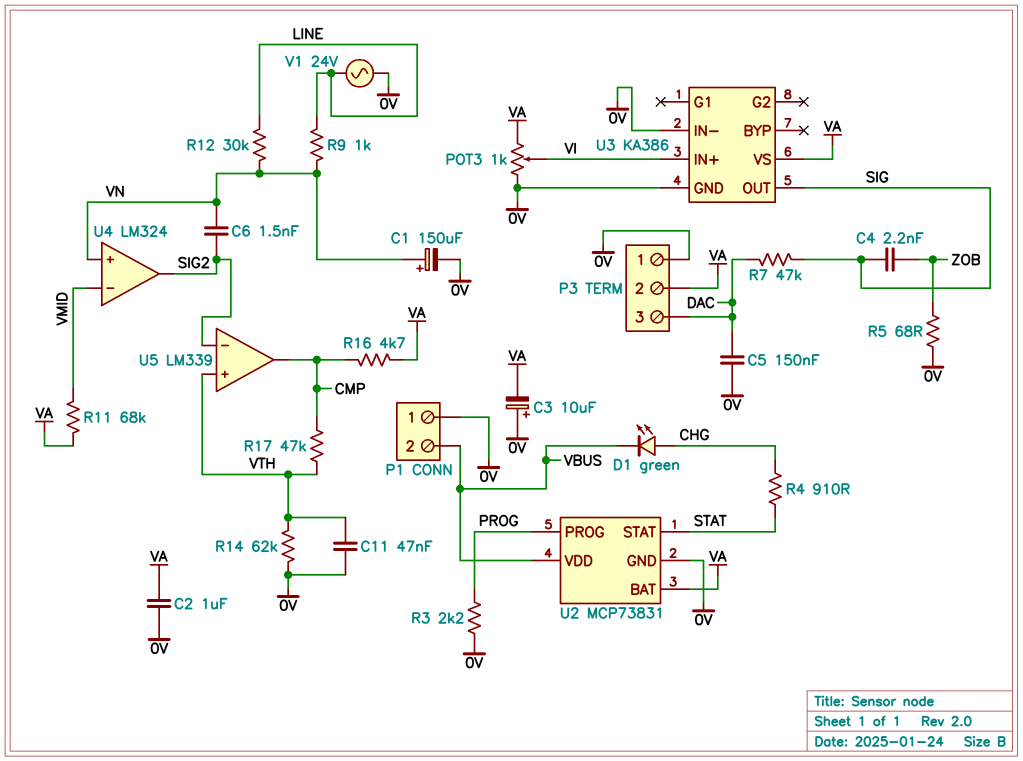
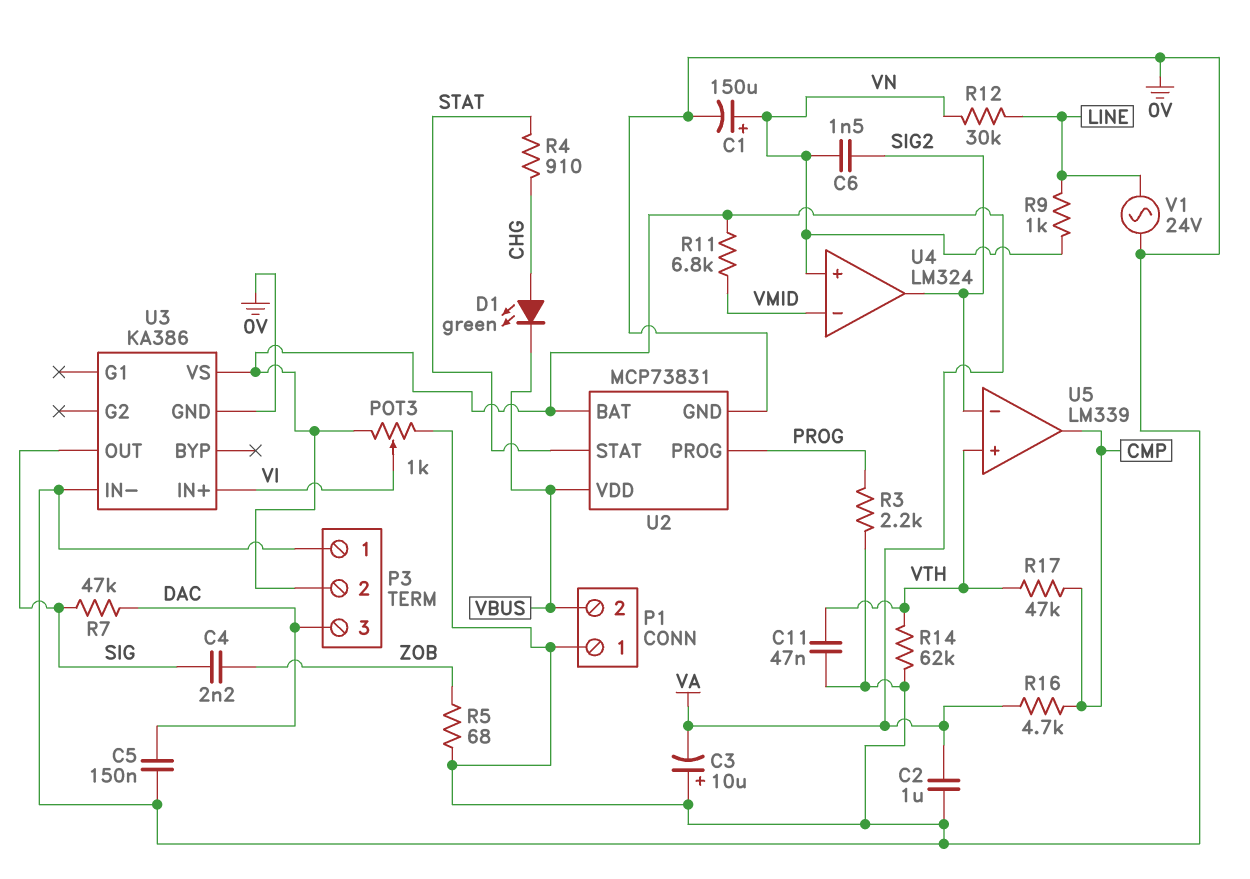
R11: 68k (VA, VMID) -> 6.8k (VA, VMID)

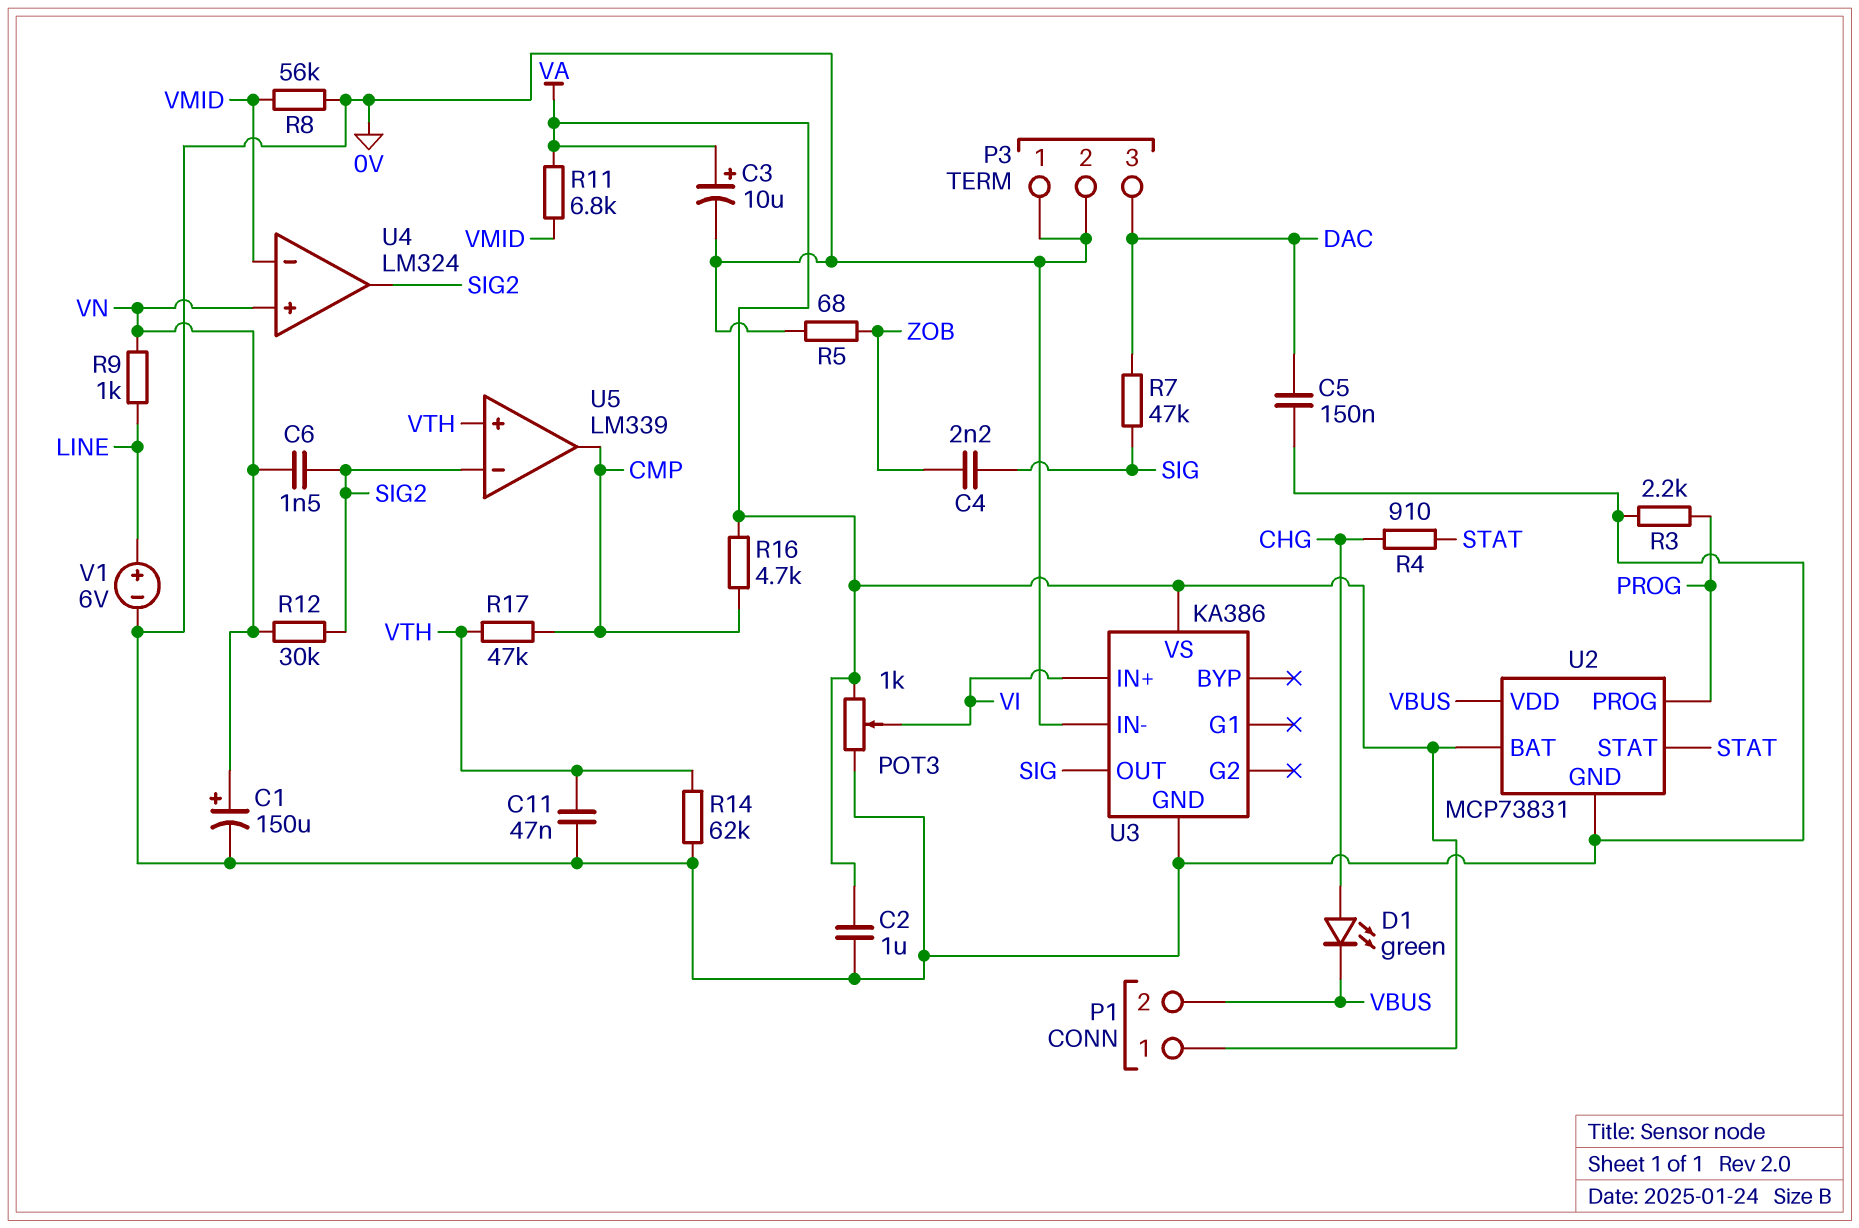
C3: 10uF (plus 0V, minus VA) -> 10uF (plus VA, minus 0V)
P1 pin 1: 0V -> VA
P3 pin 2: VA -> 0V
R8: none -> 56k (0V, VMID)
R12: 30k (LINE, VN) -> 30k (SIG2, VN)
V1: AC 24V (0V, LINE) -> 6V (plus LINE, minus 0V)

